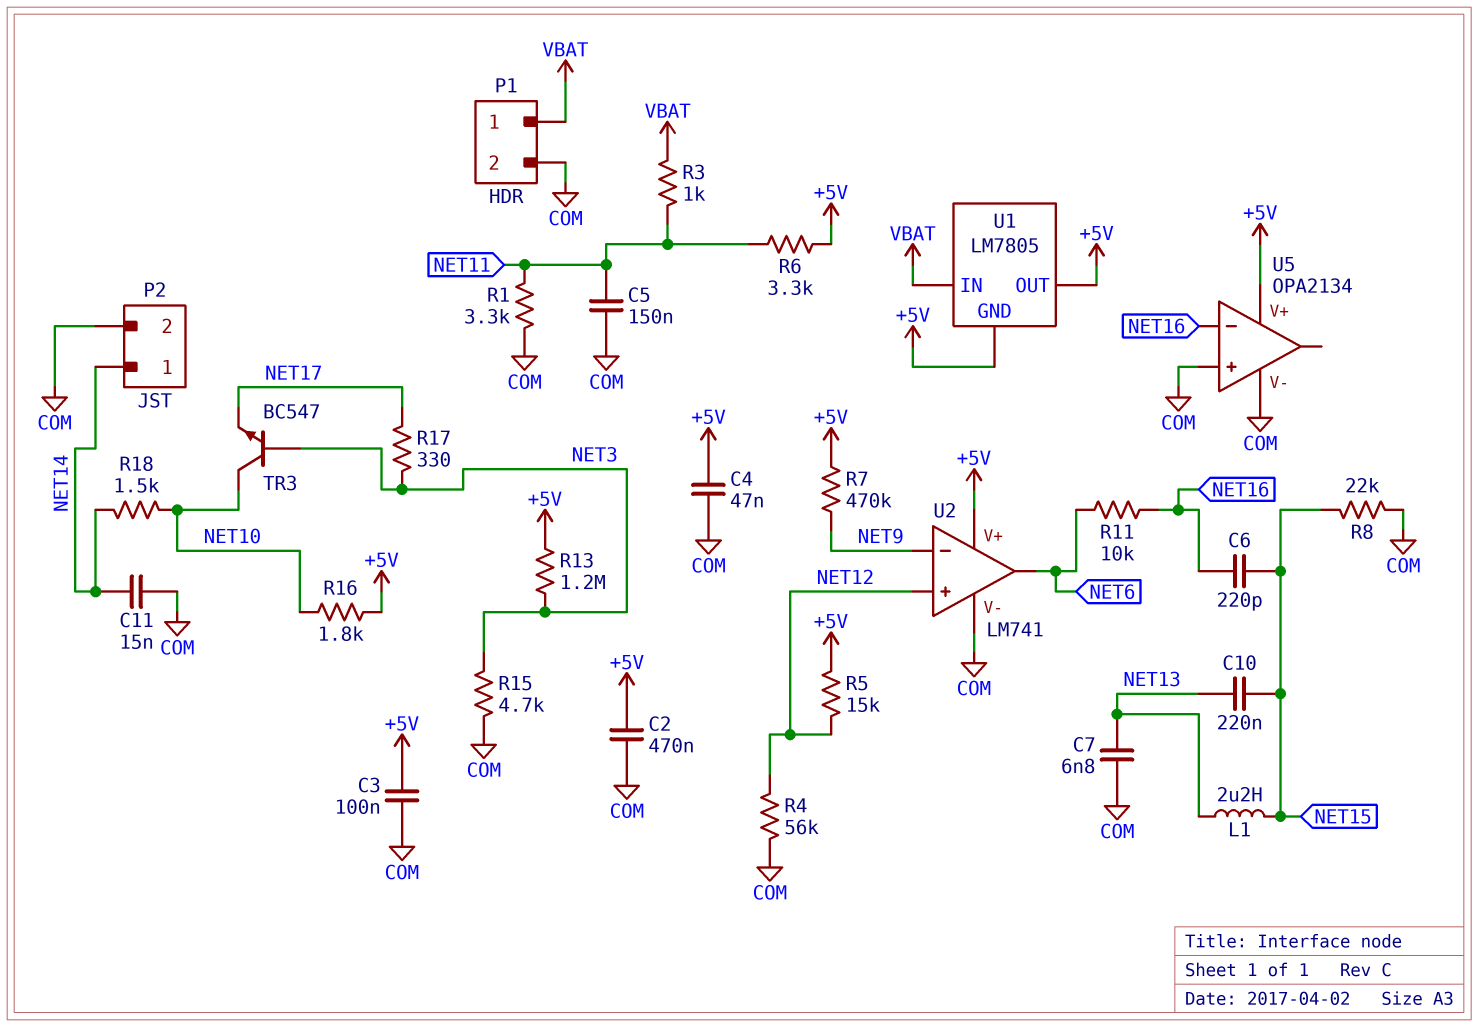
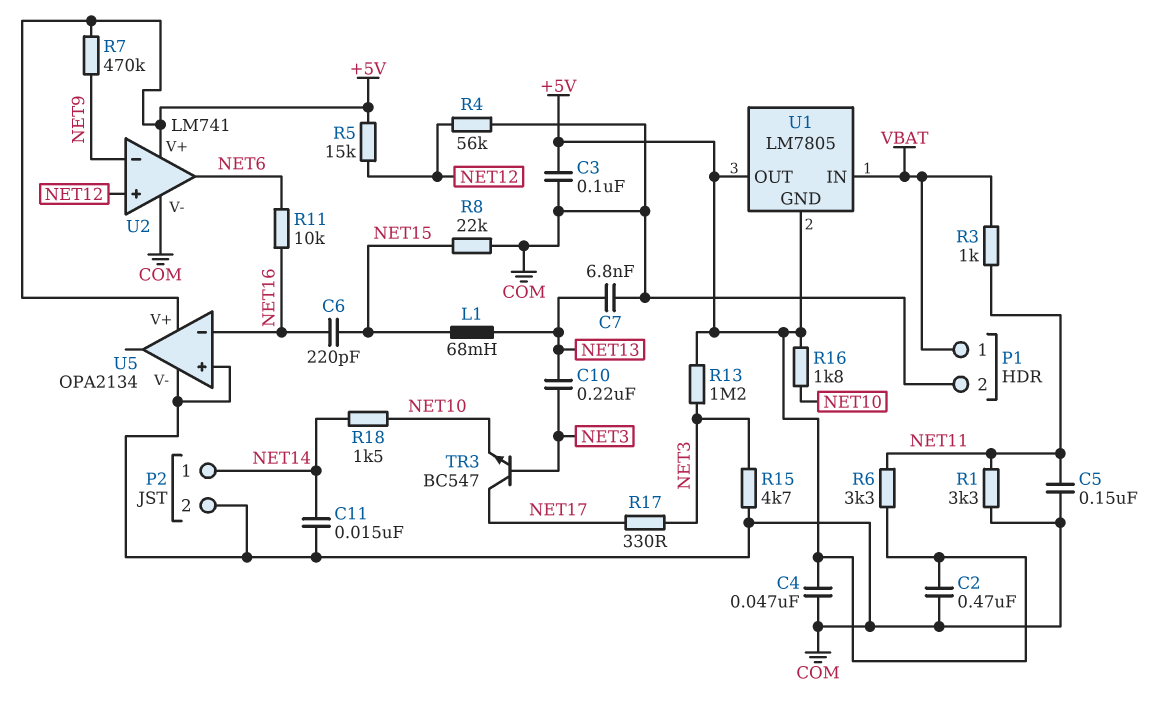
C10: 220nF (NET13, NET15) -> 220nF (NET3, NET13)
L1: 2.2uH (NET13, NET15) -> 68mH (NET13, NET15)
TR3: NPN BC547 (B NET3, C NET10, E NET17) -> NPN BC547 (B NET3, C NET17, E NET10)

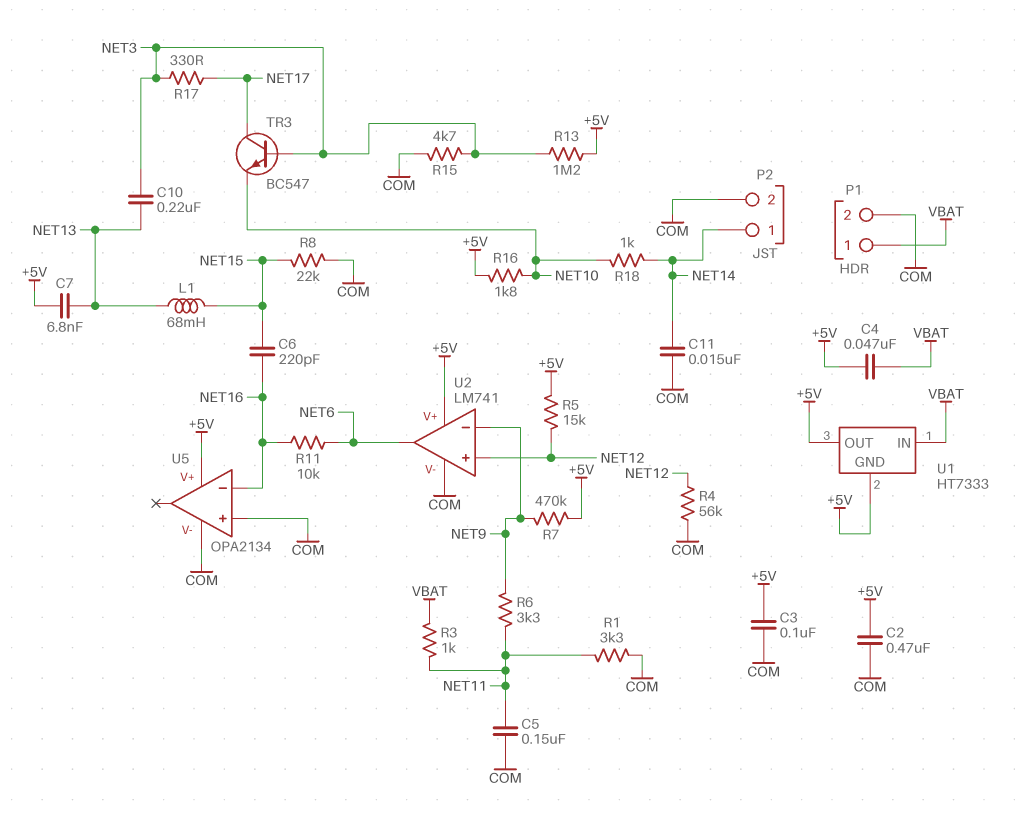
C4: 47nF (+5V, COM) -> 47nF (+5V, VBAT)
C7: 6.8nF (COM, NET13) -> 6.8nF (+5V, NET13)
R6: 3.3k (+5V, NET11) -> 3.3k (NET9, NET11)
R18: 1.5k (NET10, NET14) -> 1k (NET10, NET14)
U1: LM7805 -> HT7333

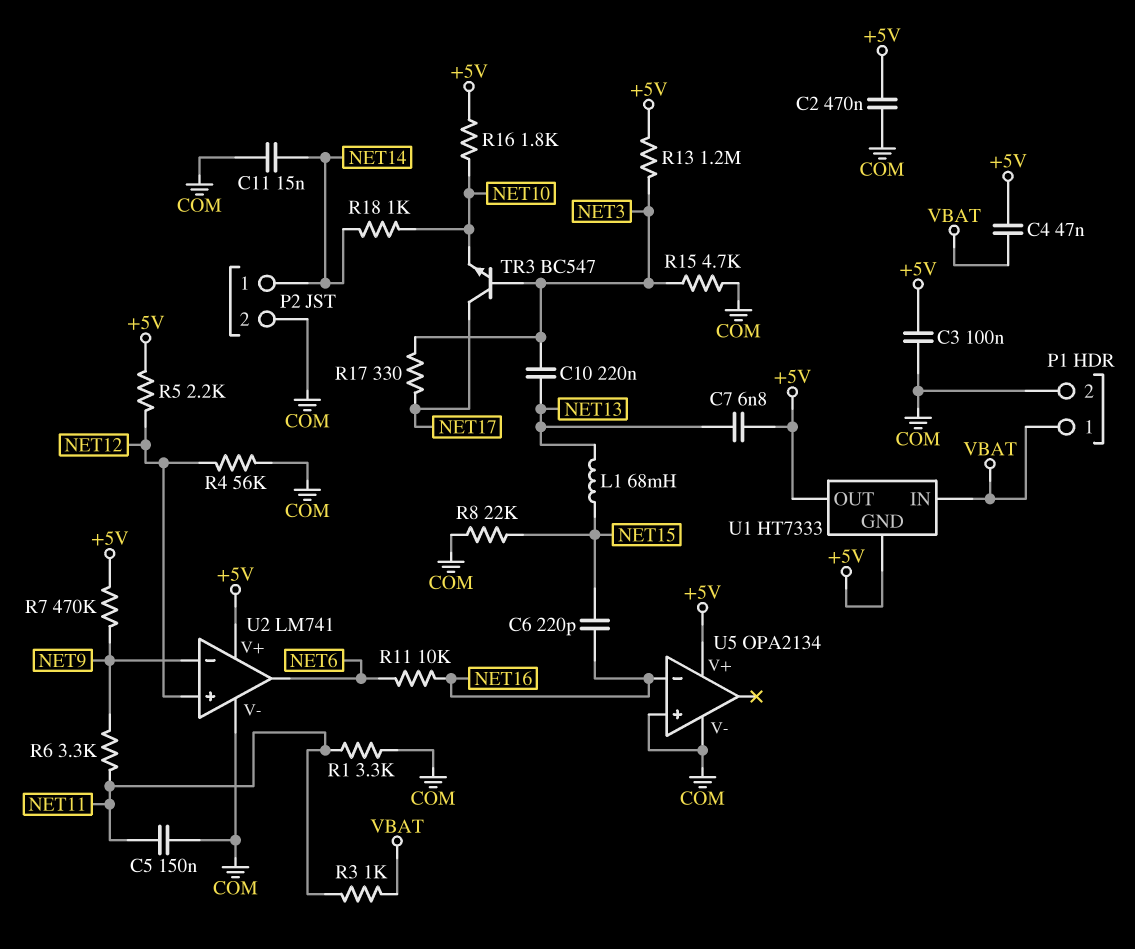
R5: 15k (+5V, NET12) -> 2.2k (+5V, NET12)

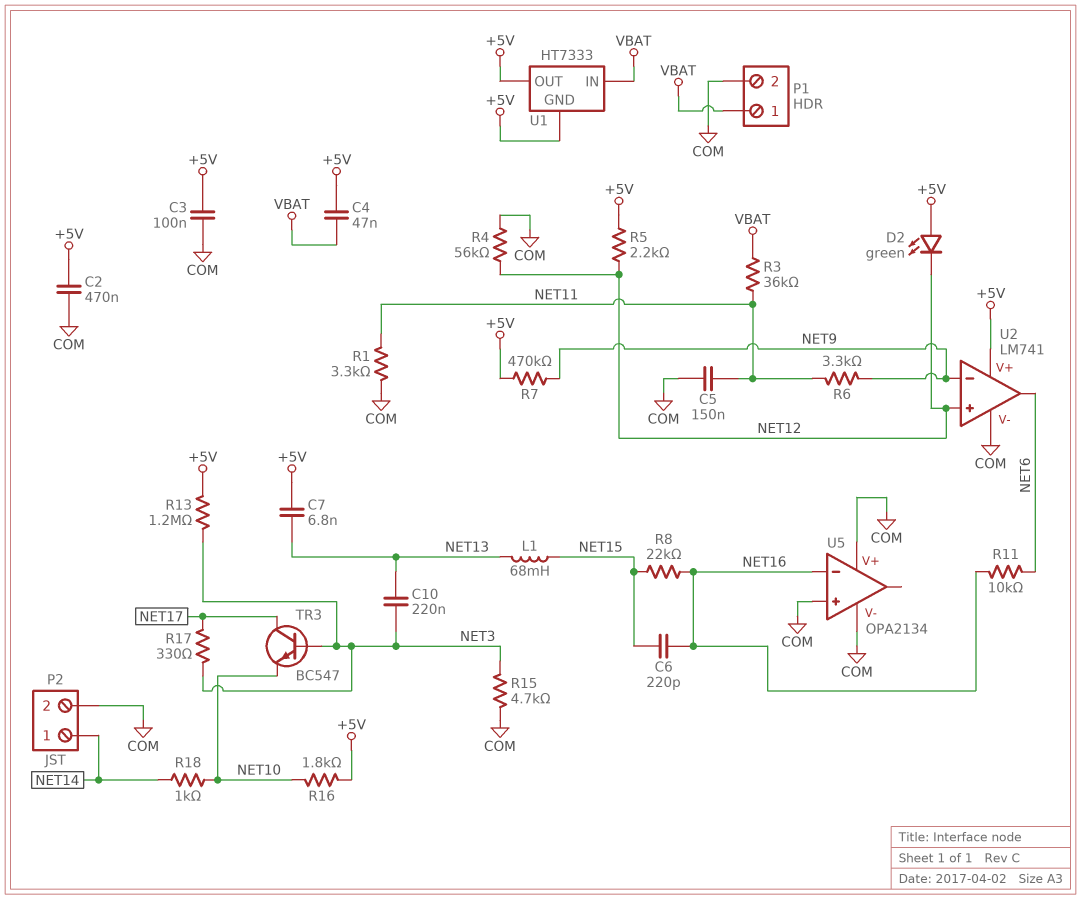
C11: 15nF (COM, NET14) -> none
D2: none -> LED green (A +5V, K NET12)
R3: 1k (NET11, VBAT) -> 36k (NET11, VBAT)
R8: 22k (COM, NET15) -> 22k (NET15, NET16)
U5 pin V+: +5V -> COM

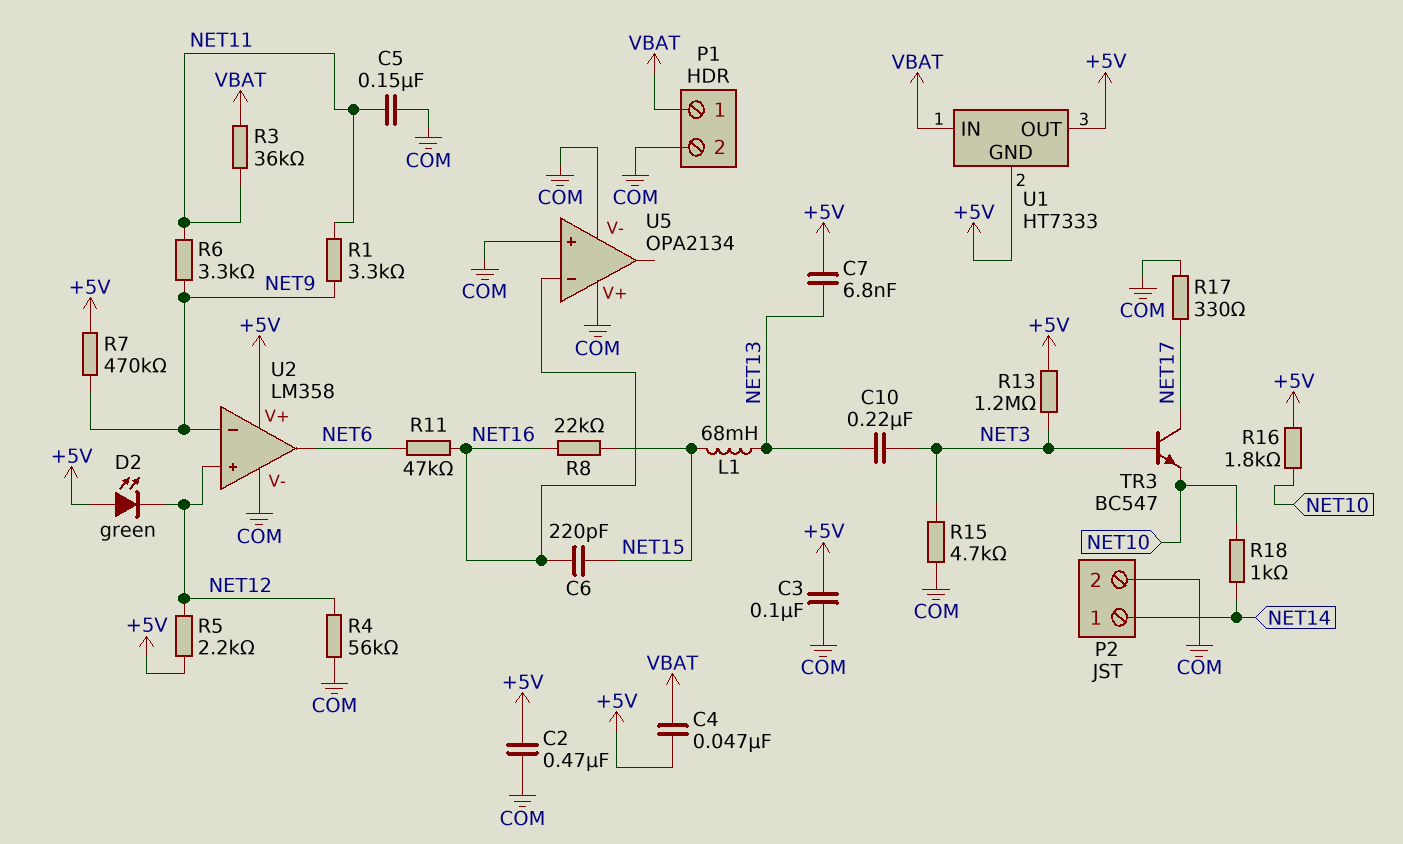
R1: 3.3k (COM, NET11) -> 3.3k (NET9, NET11)
R11: 10k (NET6, NET16) -> 47k (NET6, NET16)
R17: 330 (NET3, NET17) -> 330 (COM, NET17)
U2: LM741 -> LM358

